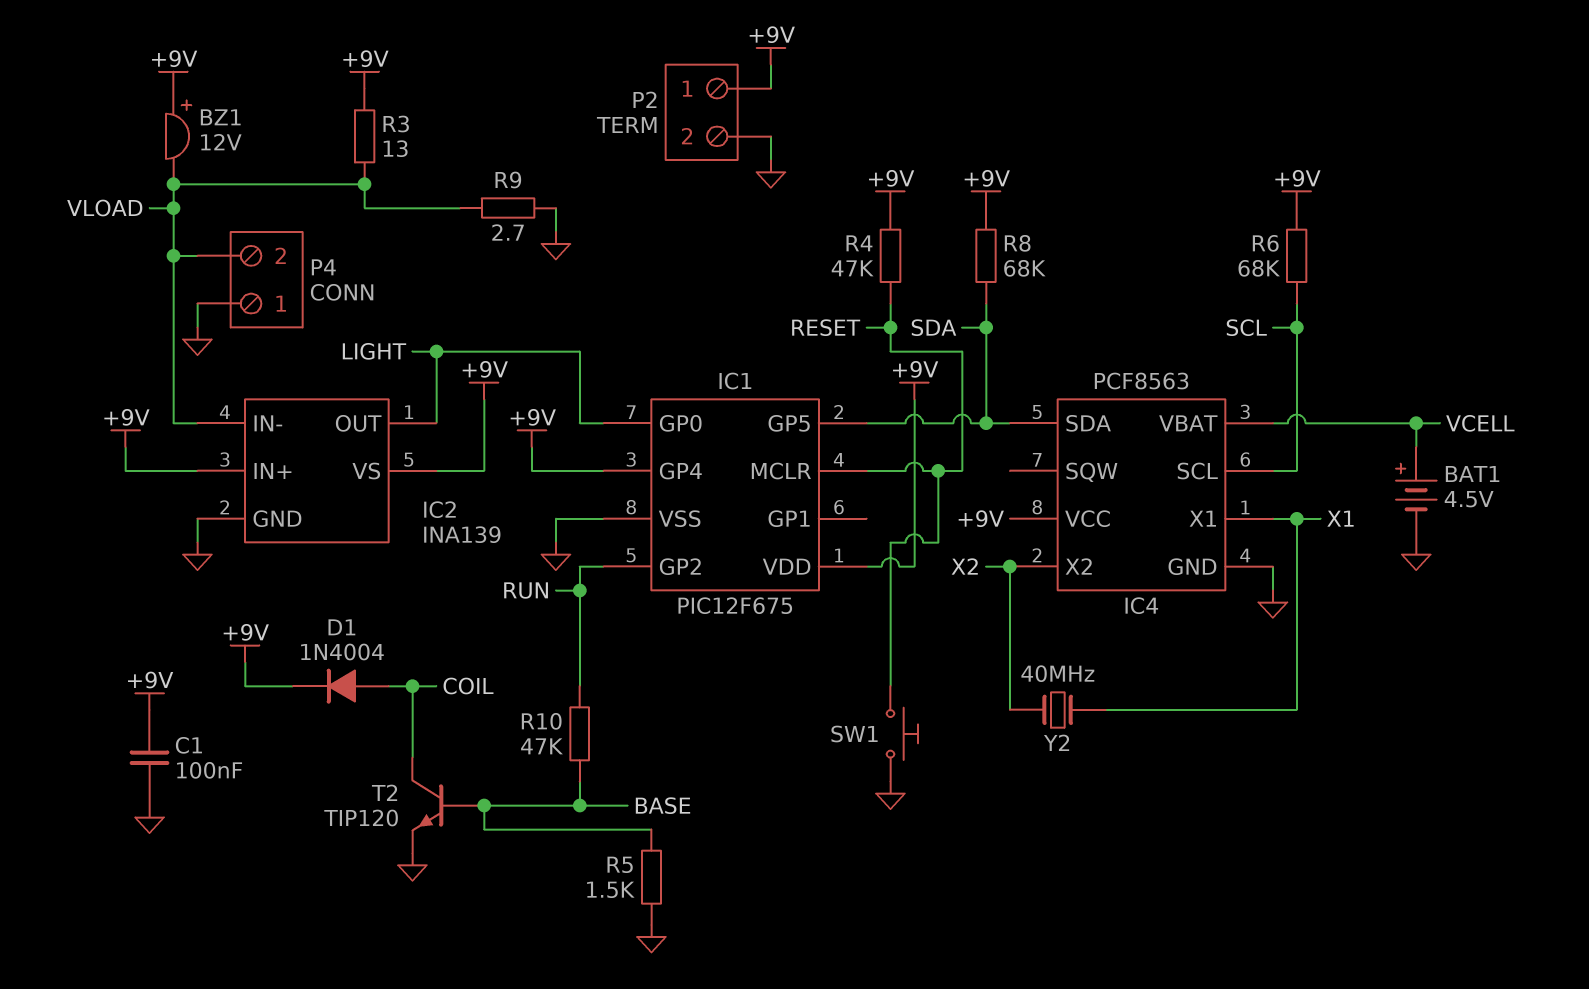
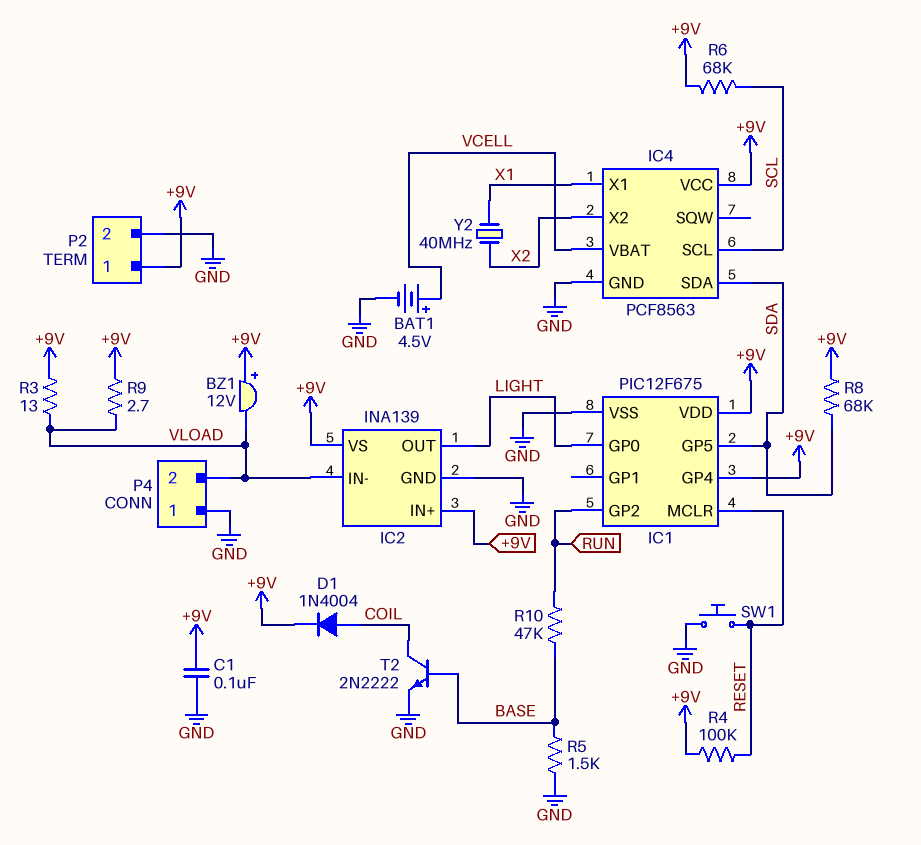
R4: 47k (+9V, RESET) -> 100k (+9V, RESET)
R9: 2.7 (GND, VLOAD) -> 2.7 (+9V, VLOAD)
T2: NPN TIP120 (B BASE, C COIL, E GND) -> NPN 2N2222 (B BASE, C COIL, E GND)

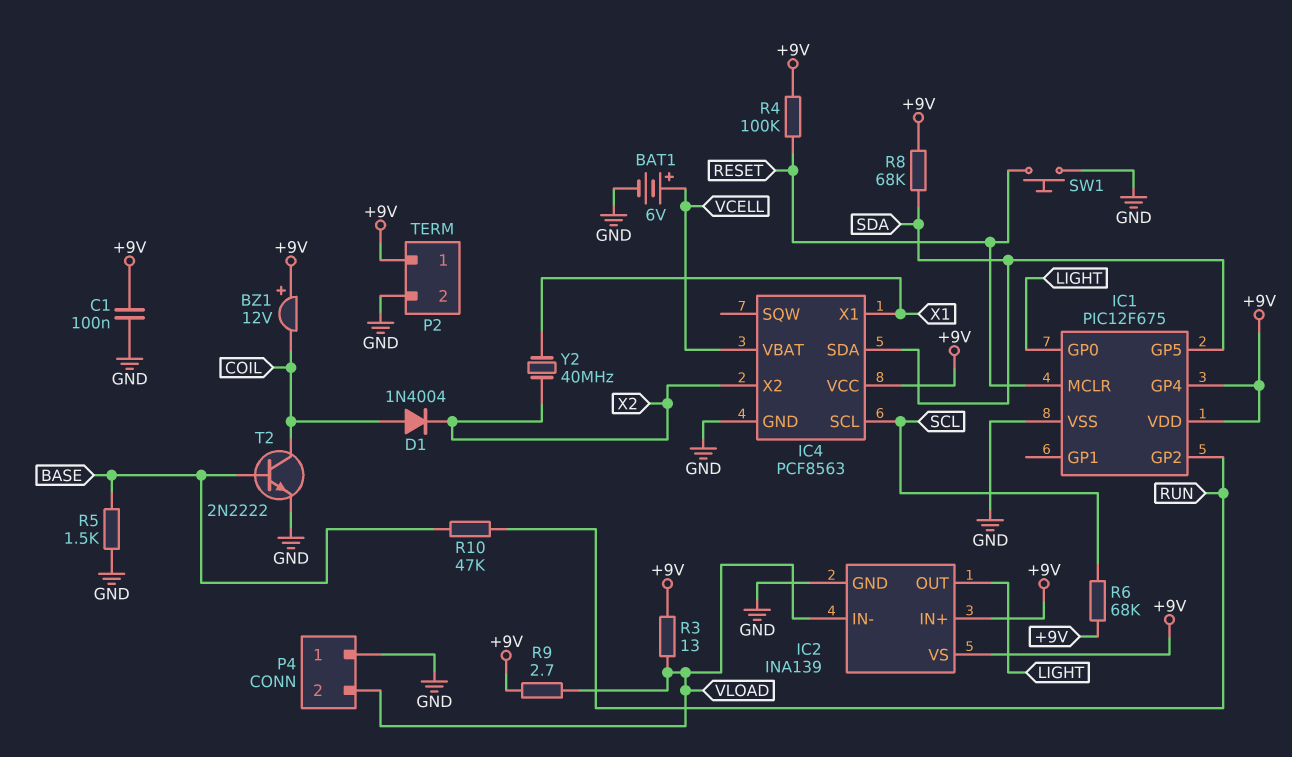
BAT1: 4.5V (plus VCELL, minus GND) -> 6V (plus VCELL, minus GND)
BZ1: buzzer 12V (plus +9V, minus VLOAD) -> buzzer 12V (plus +9V, minus COIL)
D1: diode 1N4004 (A COIL, K +9V) -> diode 1N4004 (A COIL, K X2)

